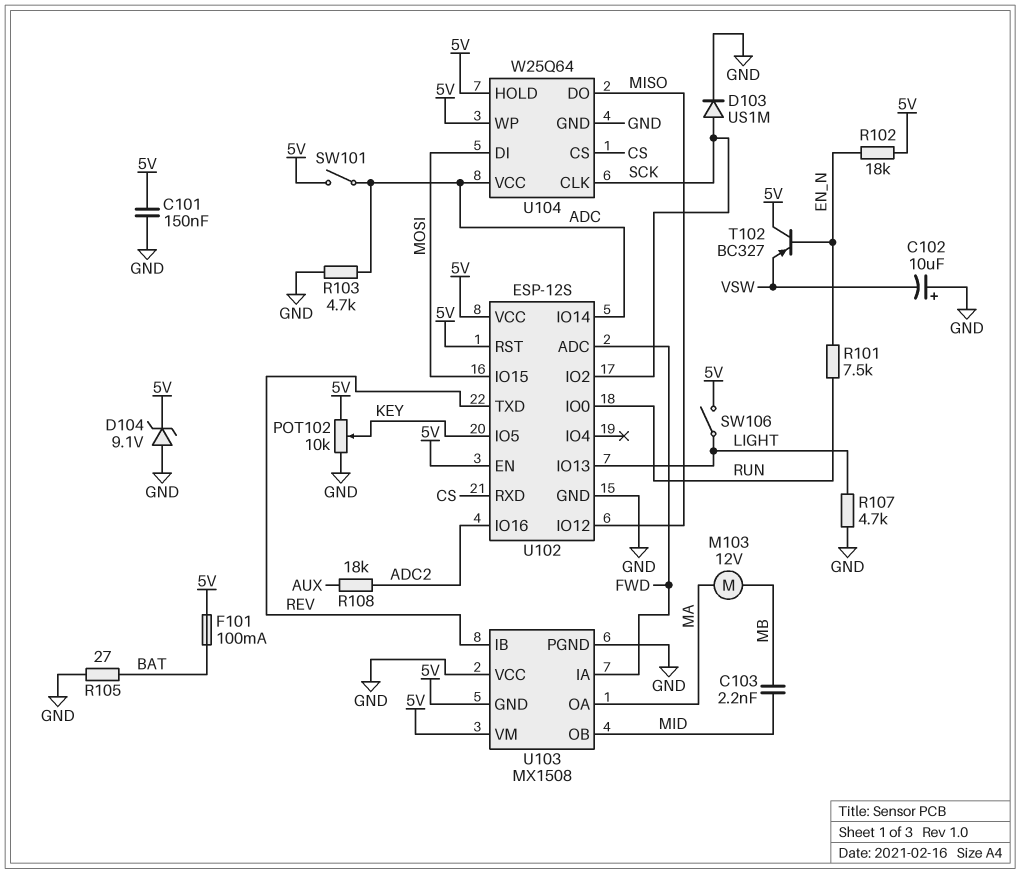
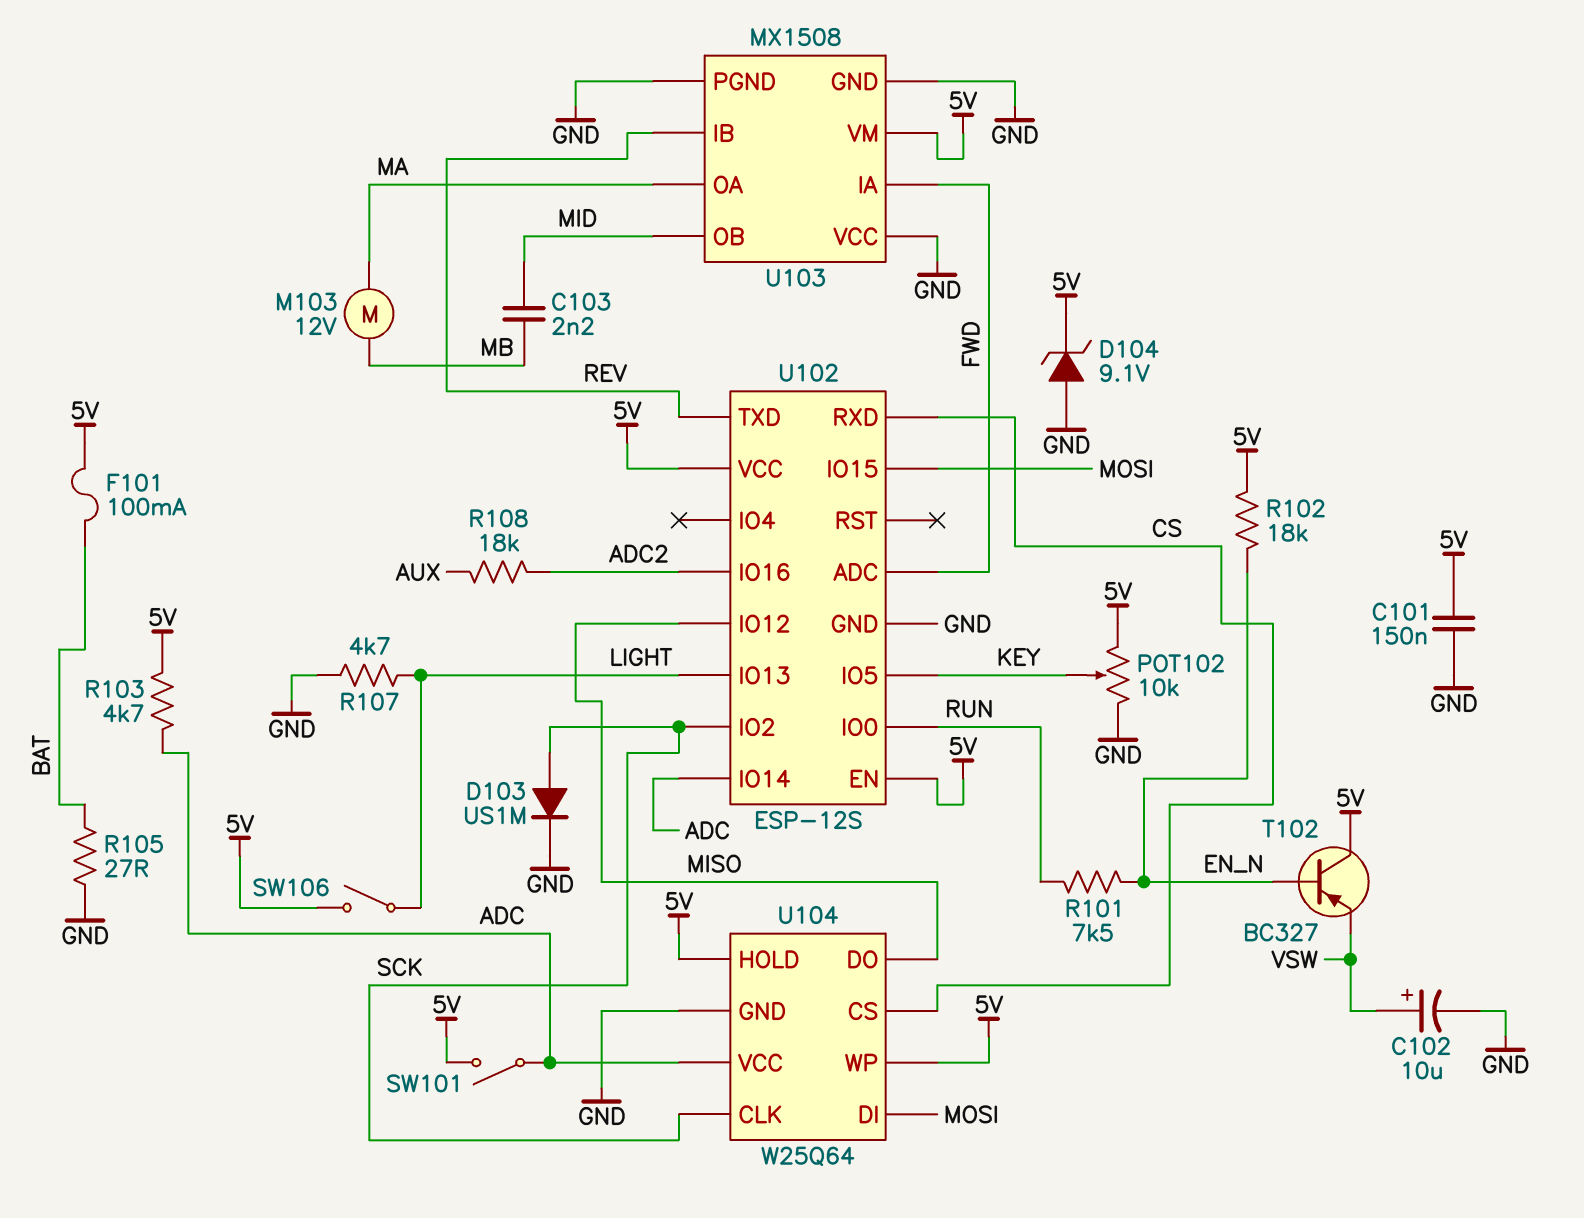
C102: 10uF (plus GND, minus VSW) -> 10uF (plus VSW, minus GND)
R103: 4.7k (ADC, GND) -> 4.7k (5V, ADC)
U102 pin RST: 5V -> none
U103 pin GND: 5V -> GND

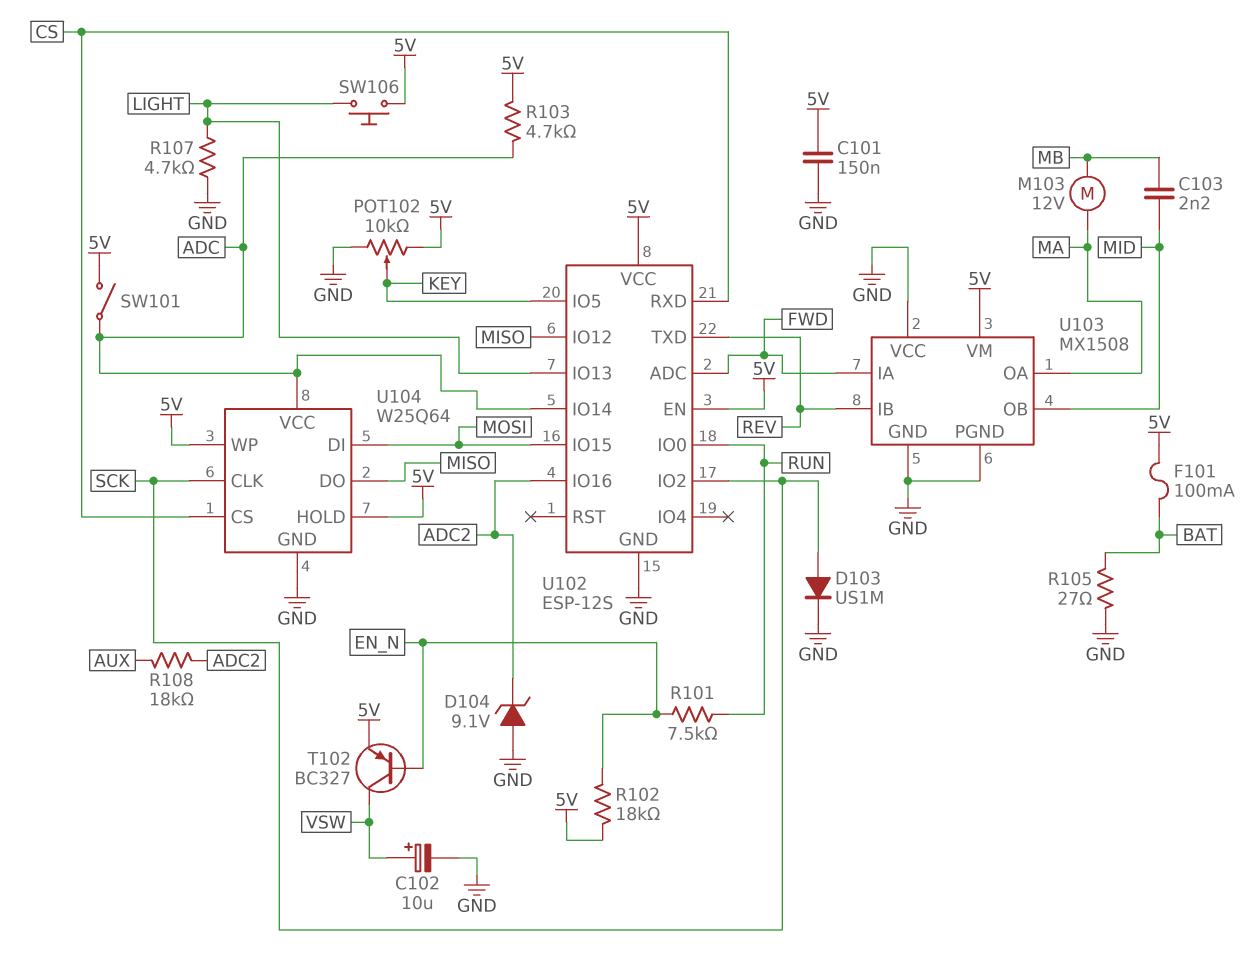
D104: zener 9.1V (A GND, K 5V) -> zener 9.1V (A GND, K ADC2)
SW106: switch (5V, LIGHT) -> button (5V, LIGHT)
T102: PNP BC327 (B EN_N, C 5V, E VSW) -> PNP BC327 (B EN_N, C VSW, E 5V)

